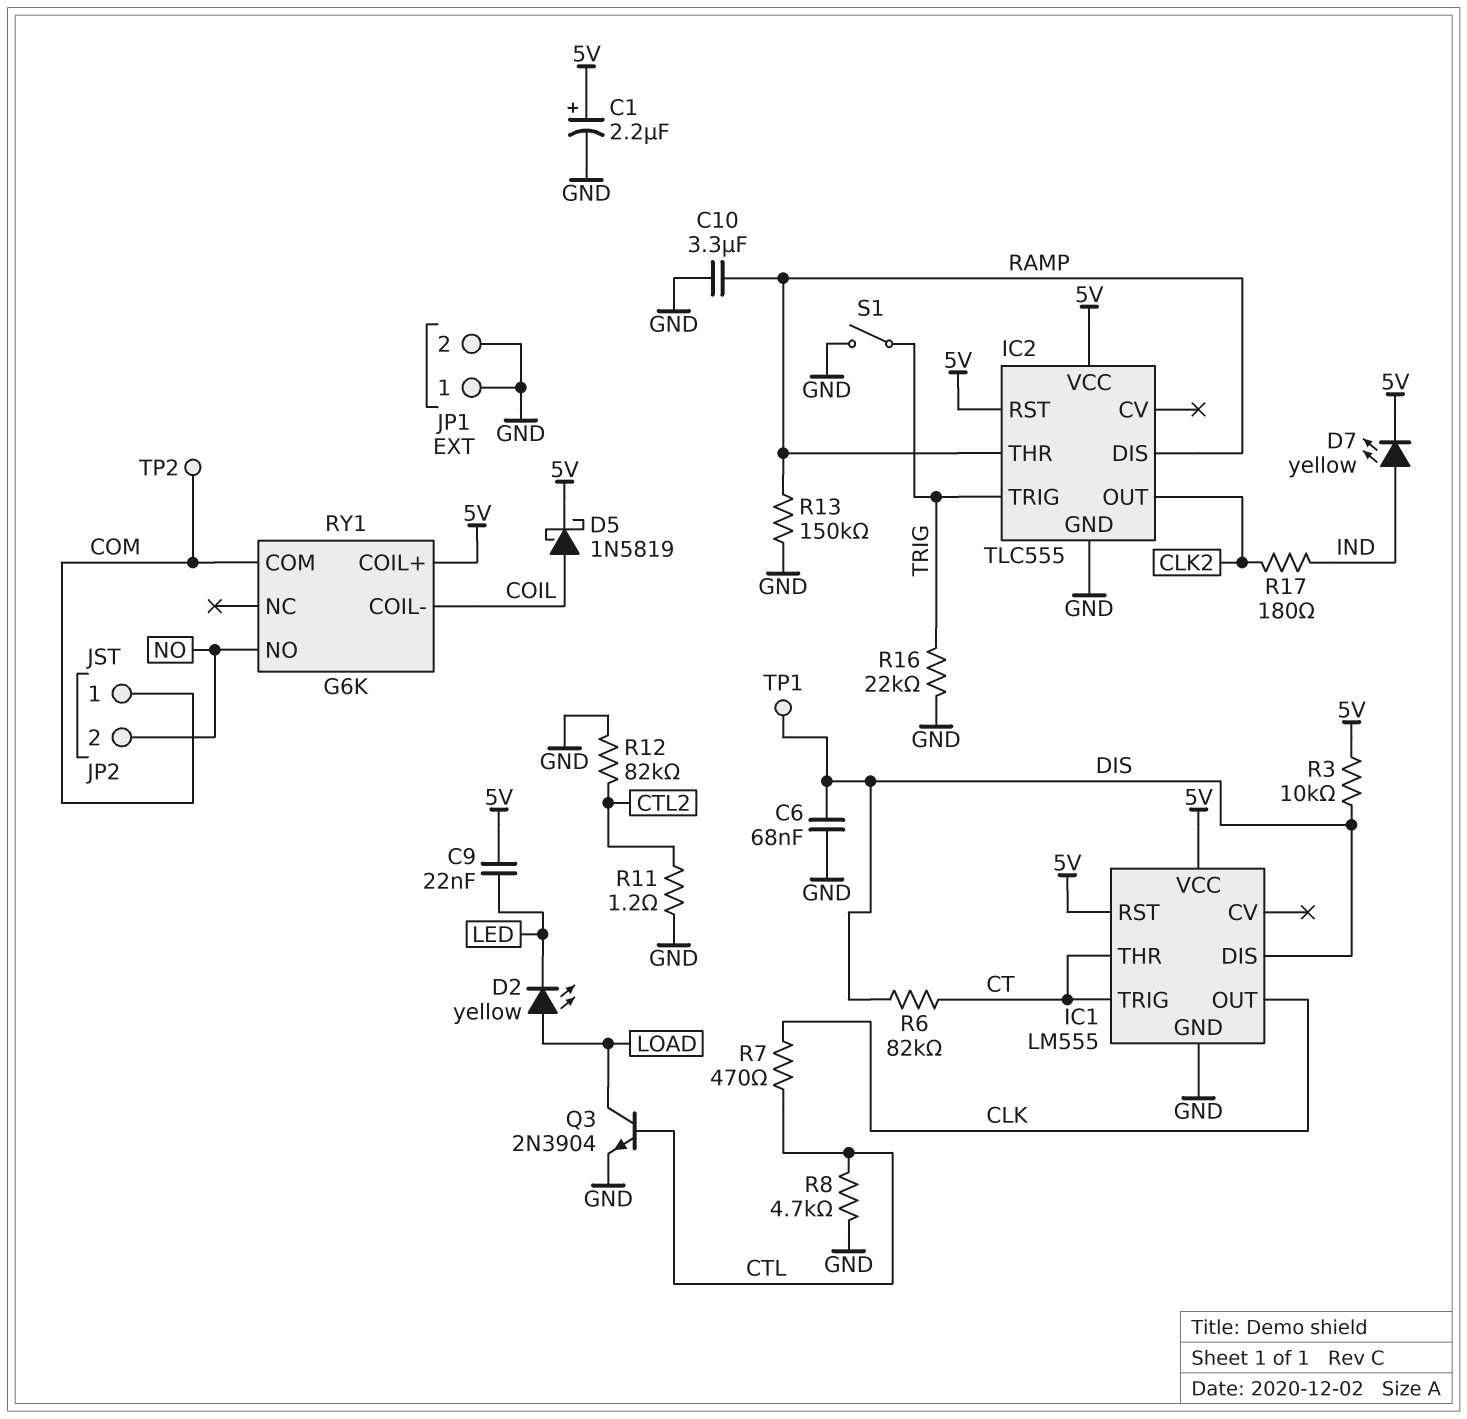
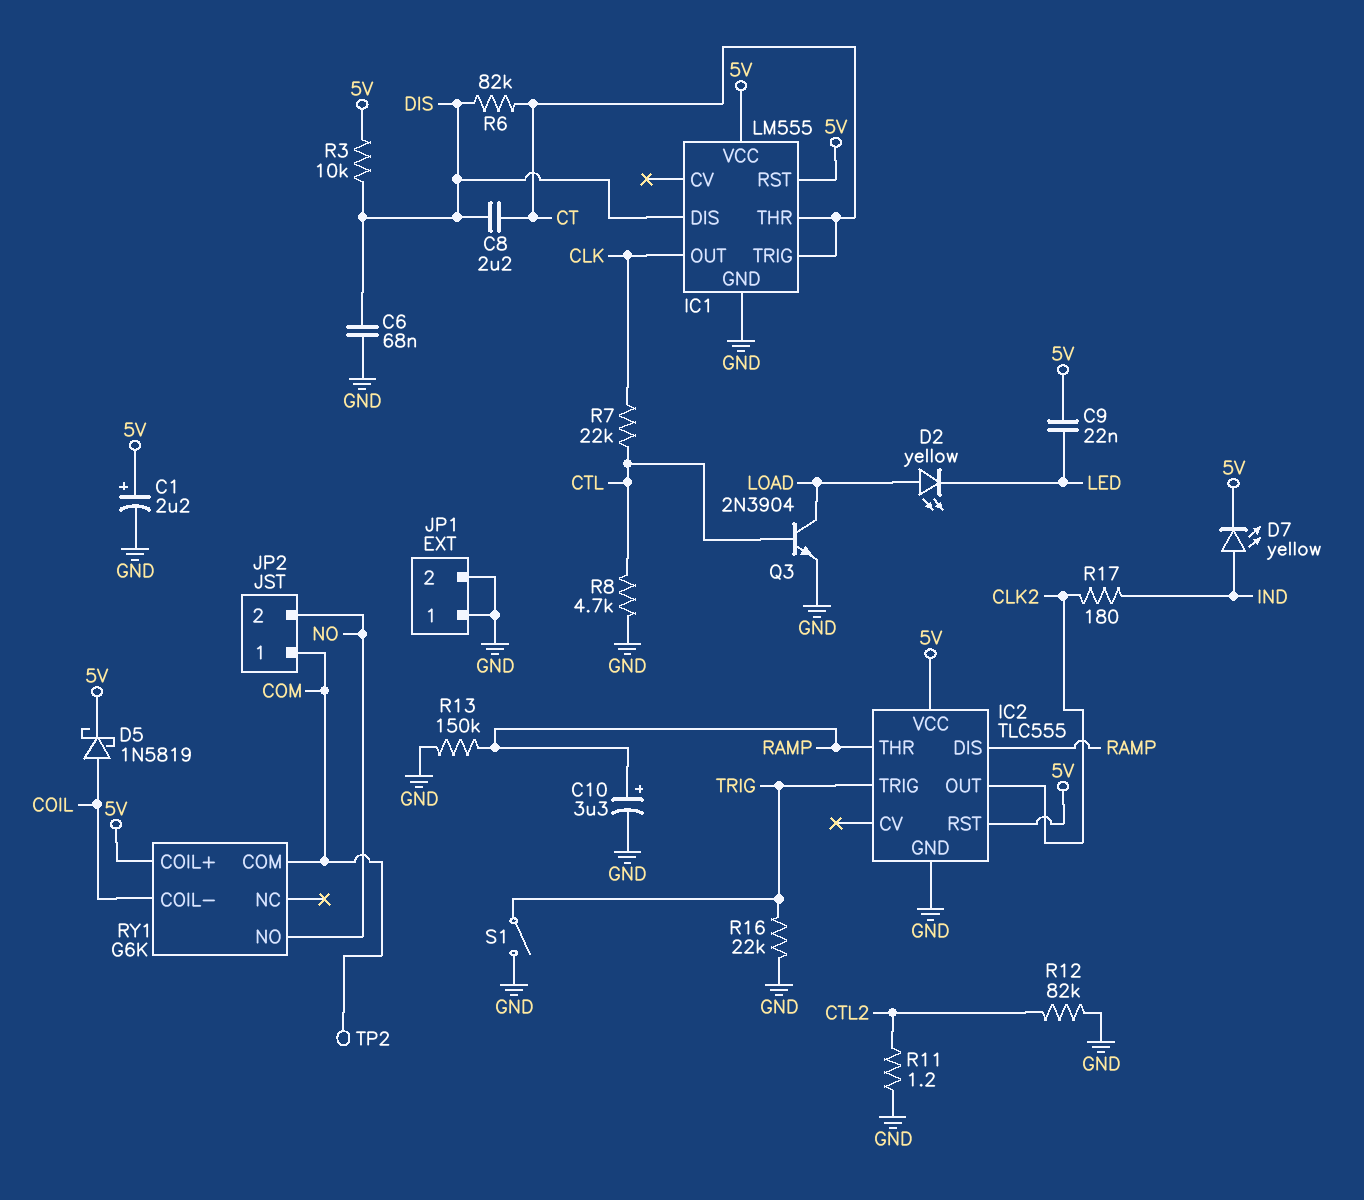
C8: none -> 2.2uF (CT, DIS)
C10: 3.3uF (GND, RAMP) -> 3.3uF (plus RAMP, minus GND)
R7: 470 (CLK, CTL) -> 22k (CLK, CTL)
TP1: test point (DIS) -> none

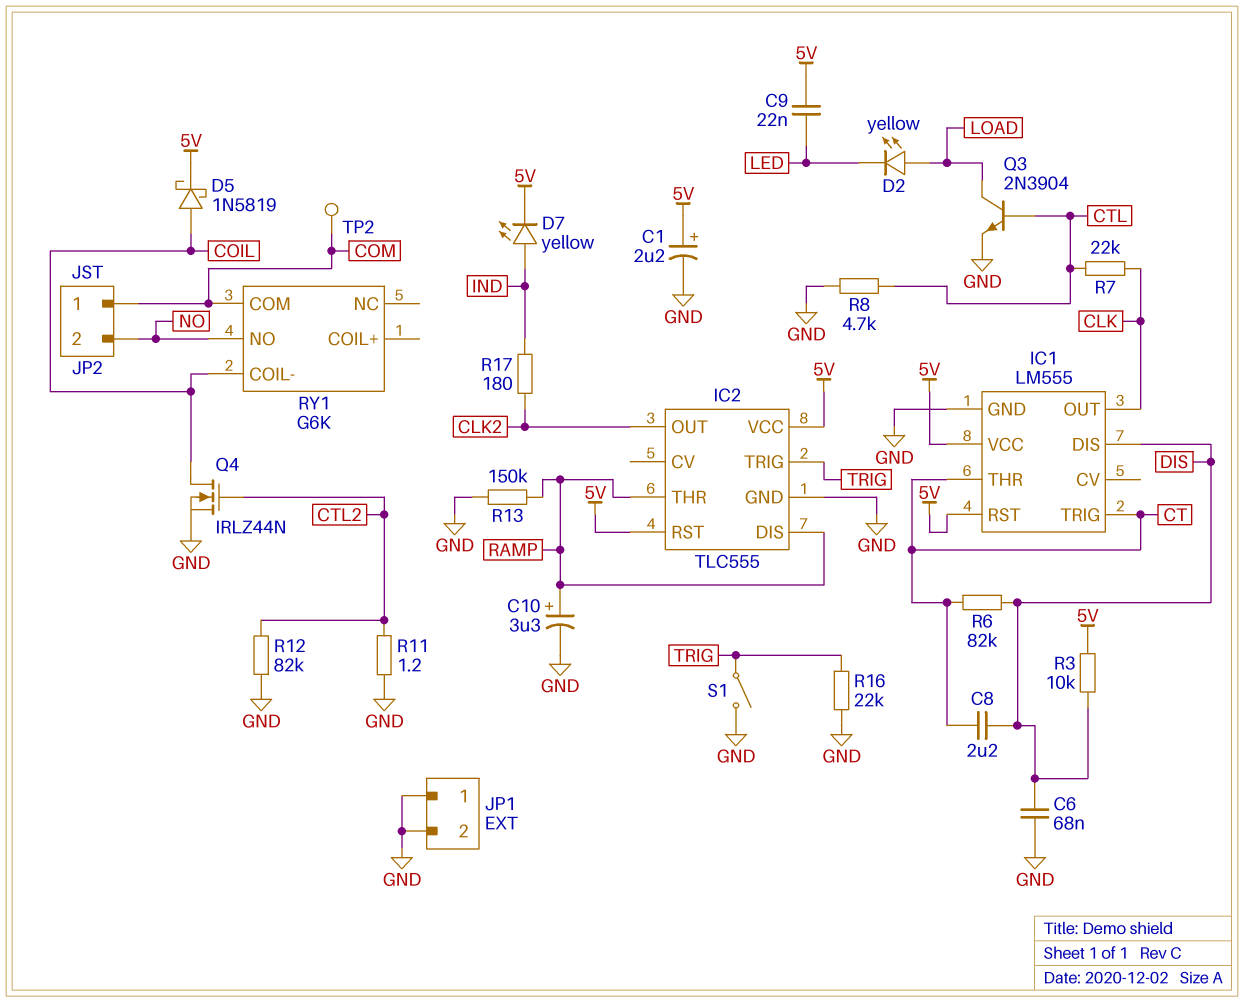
Q4: none -> NMOS IRLZ44N (G CTL2, D COIL, S GND)
RY1 pin COIL+: 5V -> none

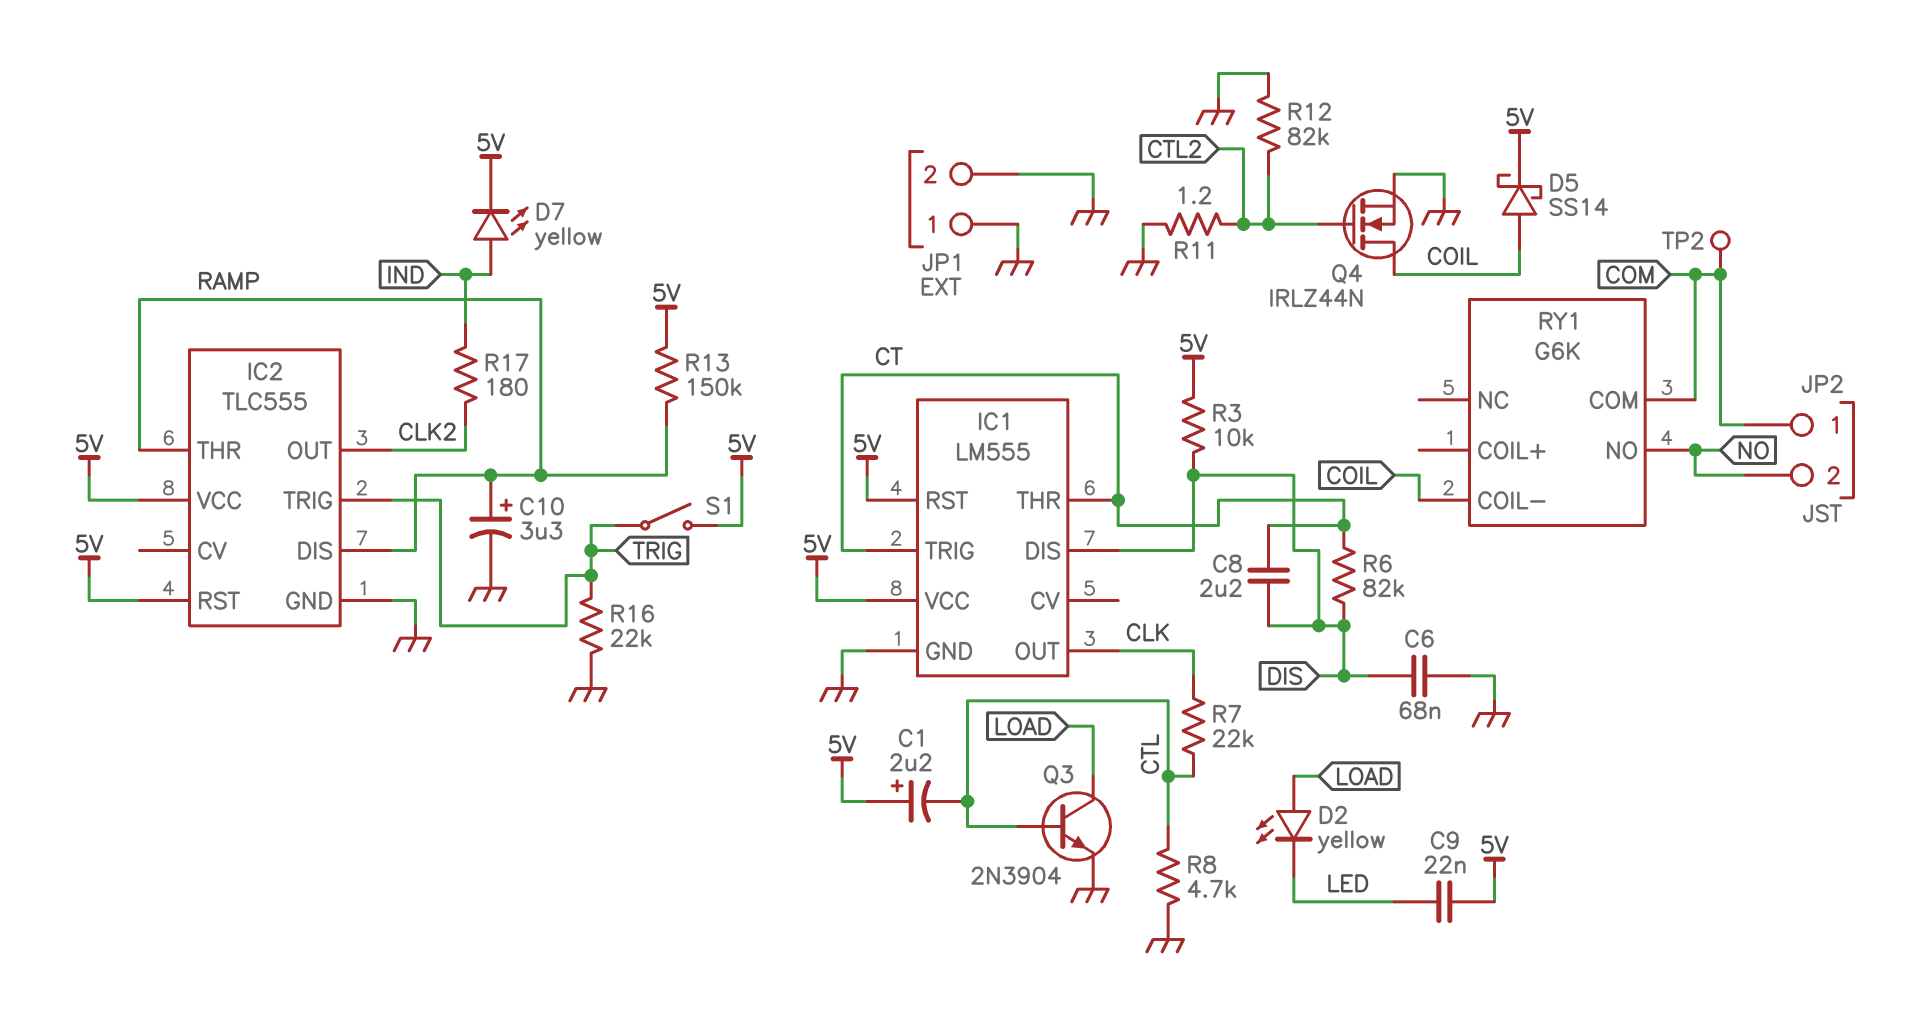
C1: 2.2uF (plus 5V, minus GND) -> 2.2uF (plus 5V, minus CTL)
D5: schottky 1N5819 (A COIL, K 5V) -> schottky SS14 (A COIL, K 5V)
R13: 150k (GND, RAMP) -> 150k (5V, RAMP)
S1: switch (GND, TRIG) -> switch (5V, TRIG)

